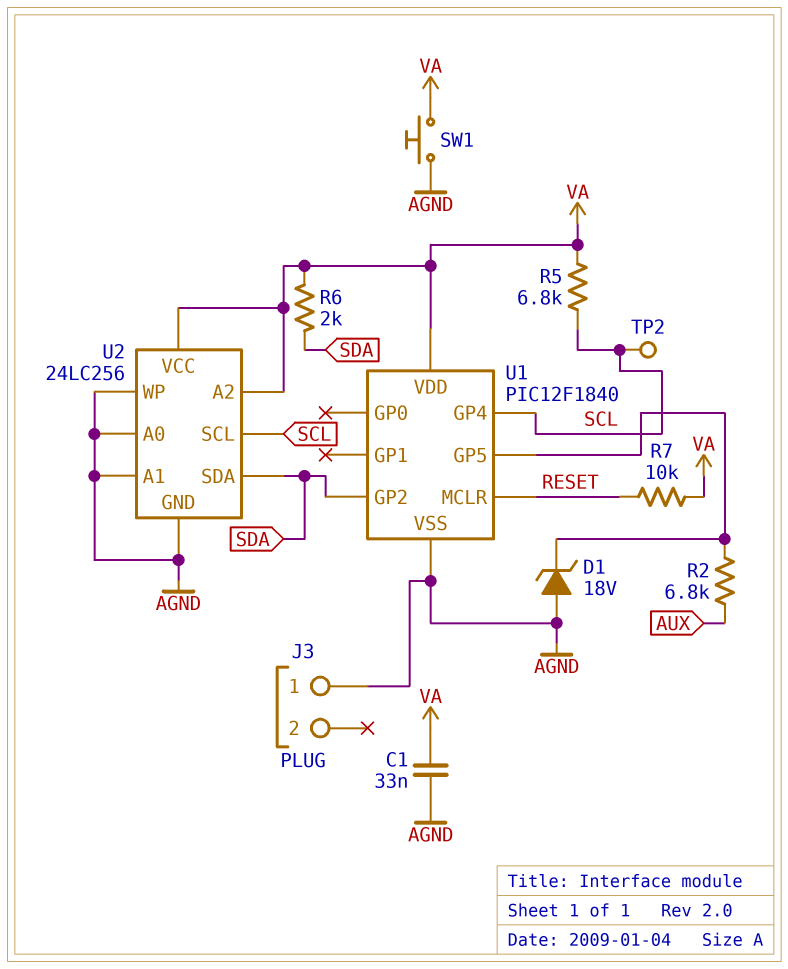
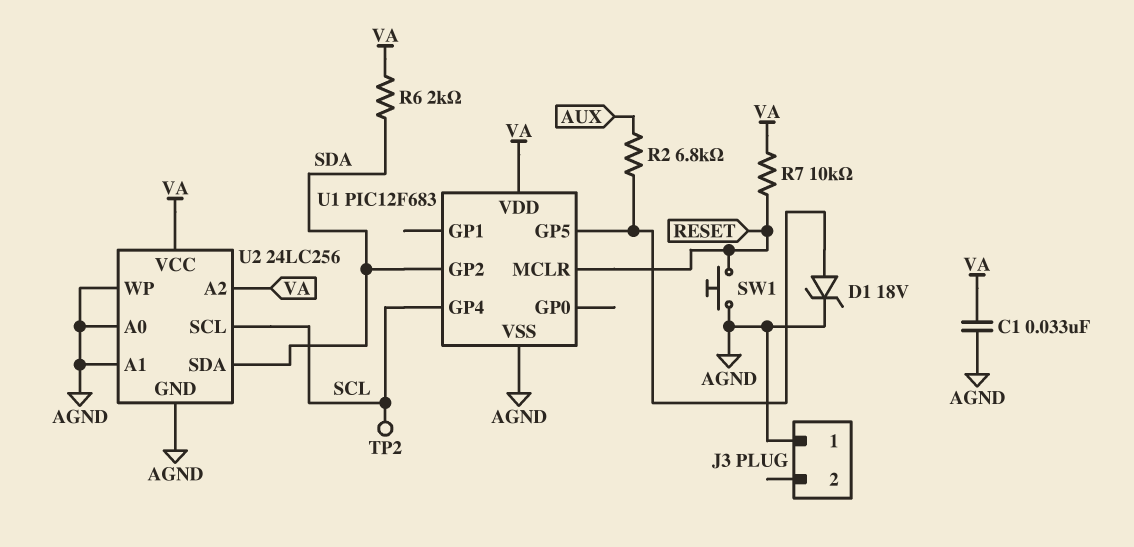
D1: zener 18V (A AGND, K U1/GP5) -> zener 18V (A U1/GP5, K AGND)
R5: 6.8k (SCL, VA) -> none
SW1: button (AGND, VA) -> button (AGND, RESET)
U1: PIC12F1840 -> PIC12F683

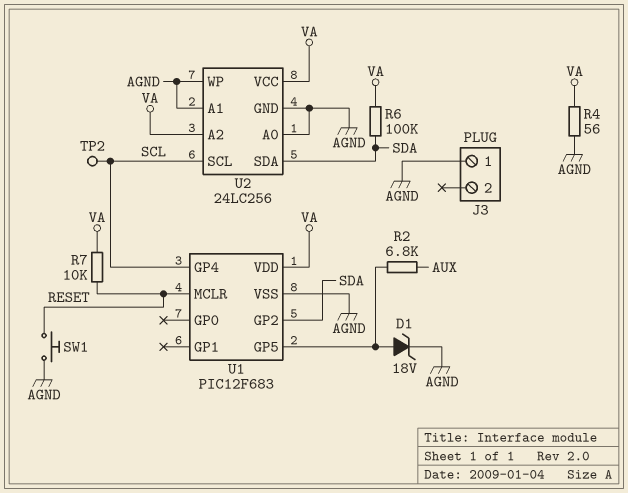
C1: 33nF (AGND, VA) -> none
R4: none -> 56 (AGND, VA)
R6: 2k (SDA, VA) -> 100k (SDA, VA)

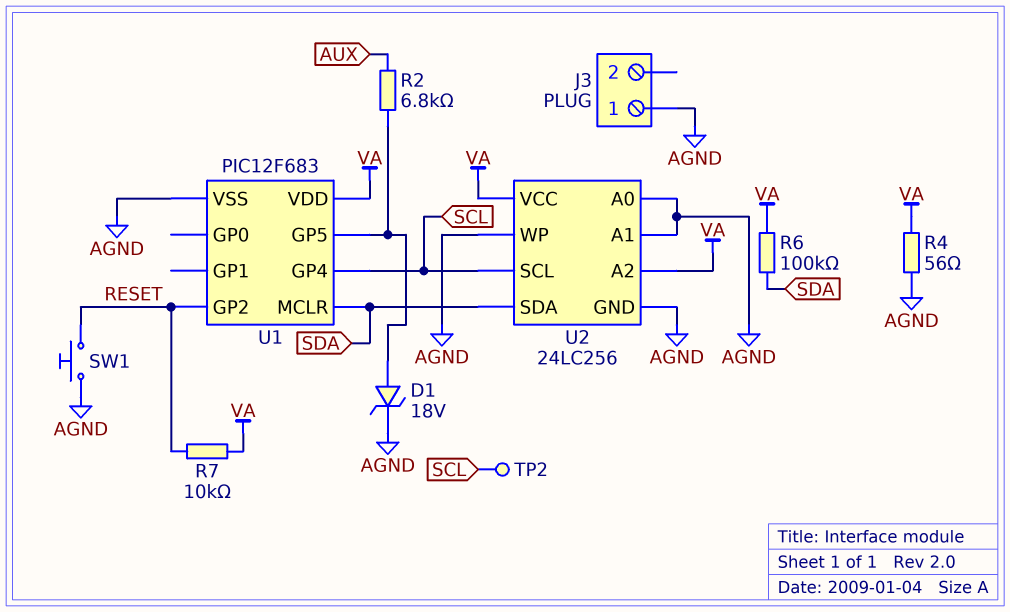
U1 pin GP2: SDA -> RESET
U1 pin MCLR: RESET -> SDA

